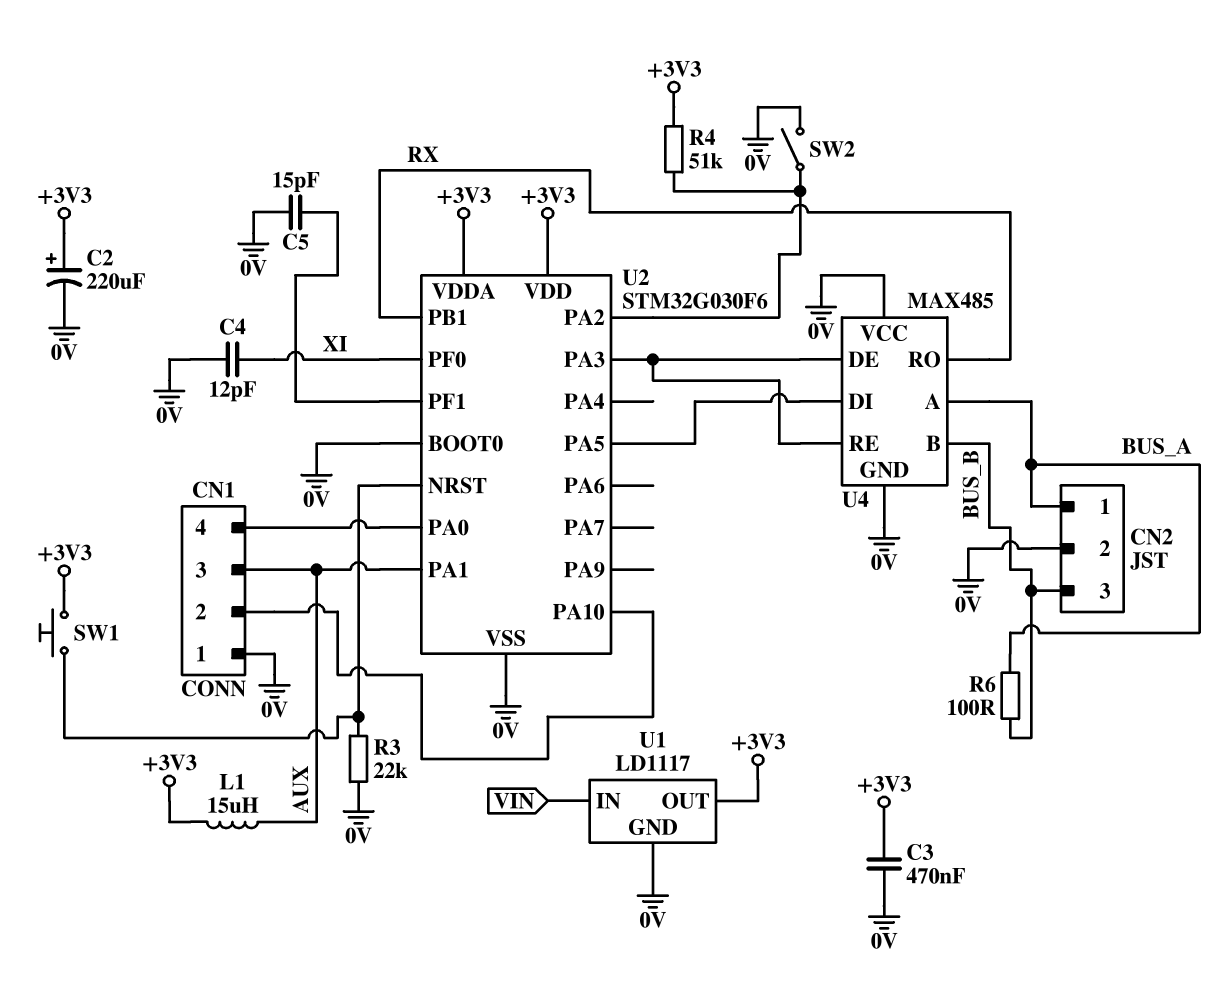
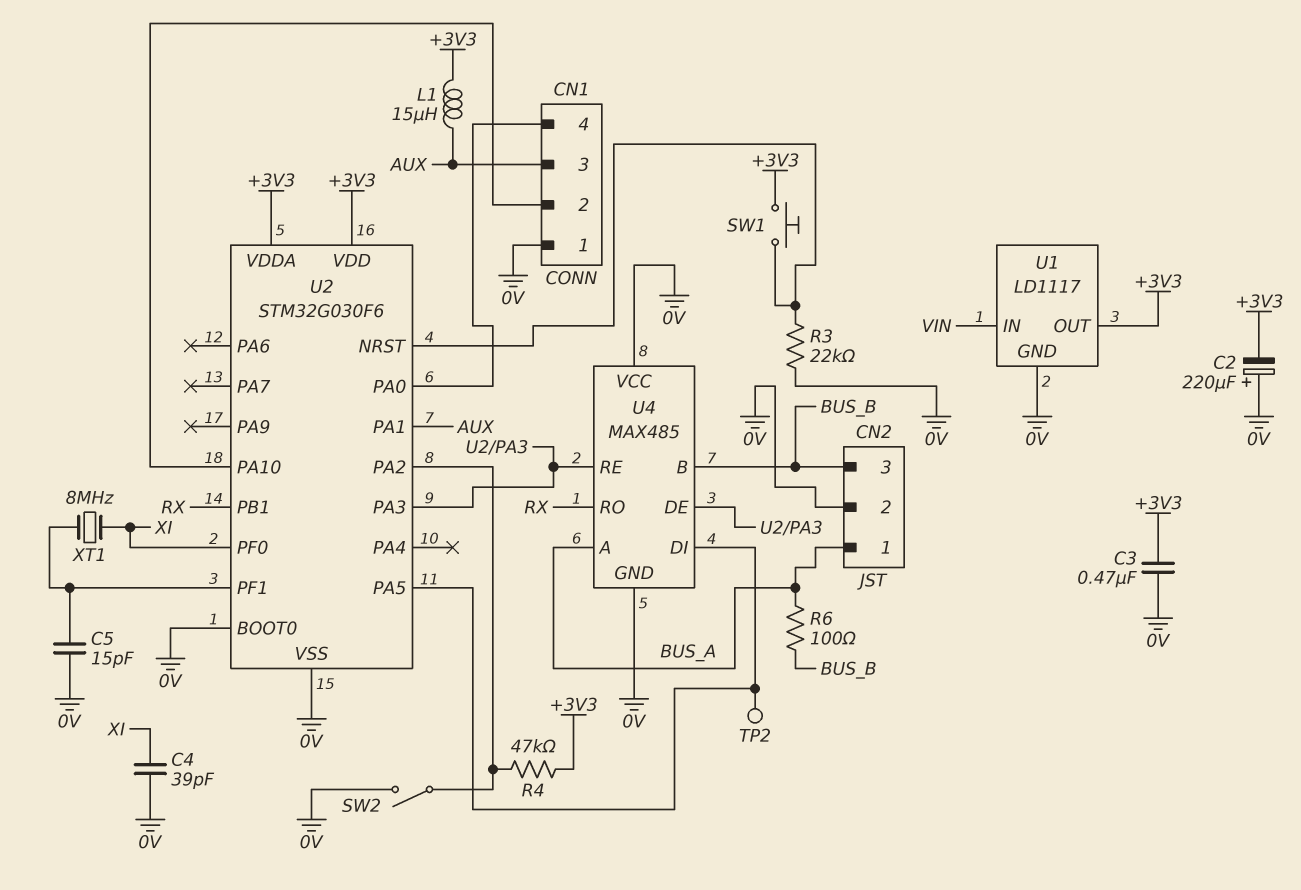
C2: 220uF (plus +3V3, minus 0V) -> 220uF (plus 0V, minus +3V3)
C4: 12pF (0V, XI) -> 39pF (0V, XI)
R4: 51k (+3V3, U2/PA2) -> 47k (+3V3, U2/PA2)
TP2: none -> test point (U2/PA5)
XT1: none -> 8MHz (U2/PF1, XI)

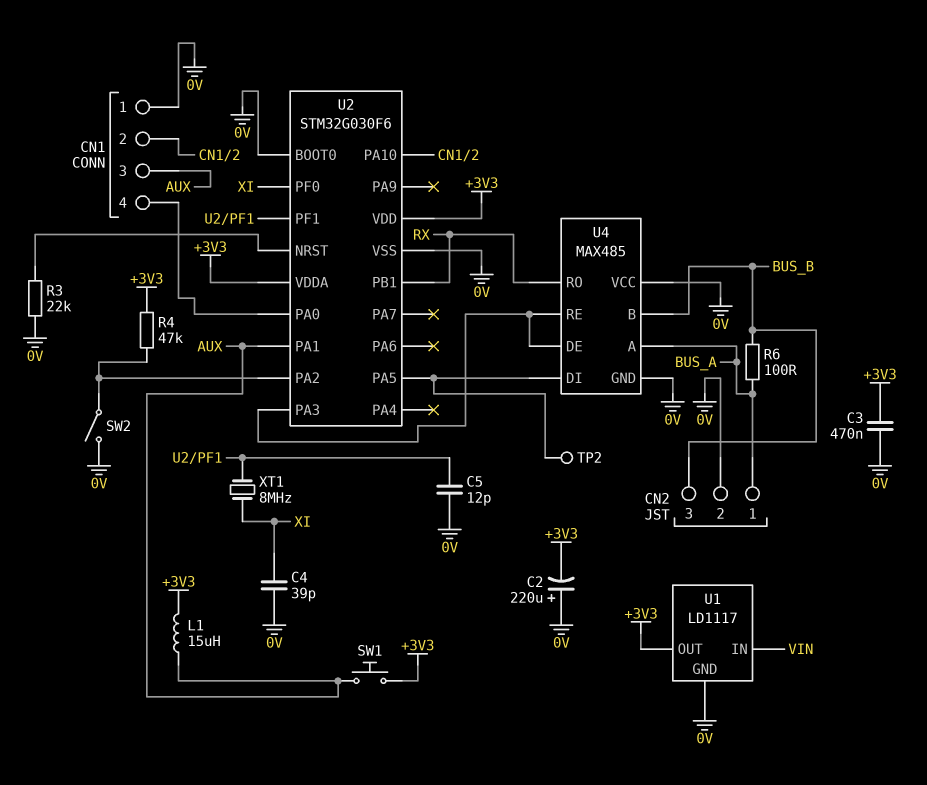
C5: 15pF (0V, U2/PF1) -> 12pF (0V, U2/PF1)
SW1: button (+3V3, U2/NRST) -> button (+3V3, AUX)

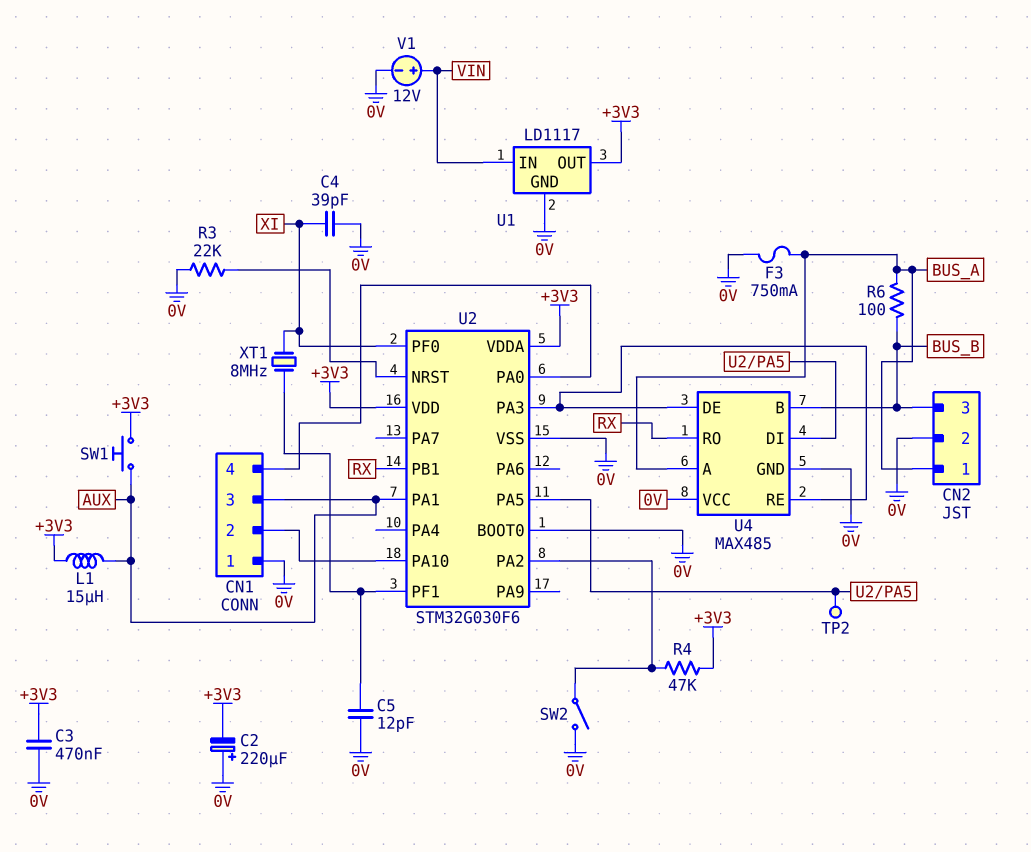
F3: none -> 750mA (0V, BUS_A)
V1: none -> 12V (plus VIN, minus 0V)

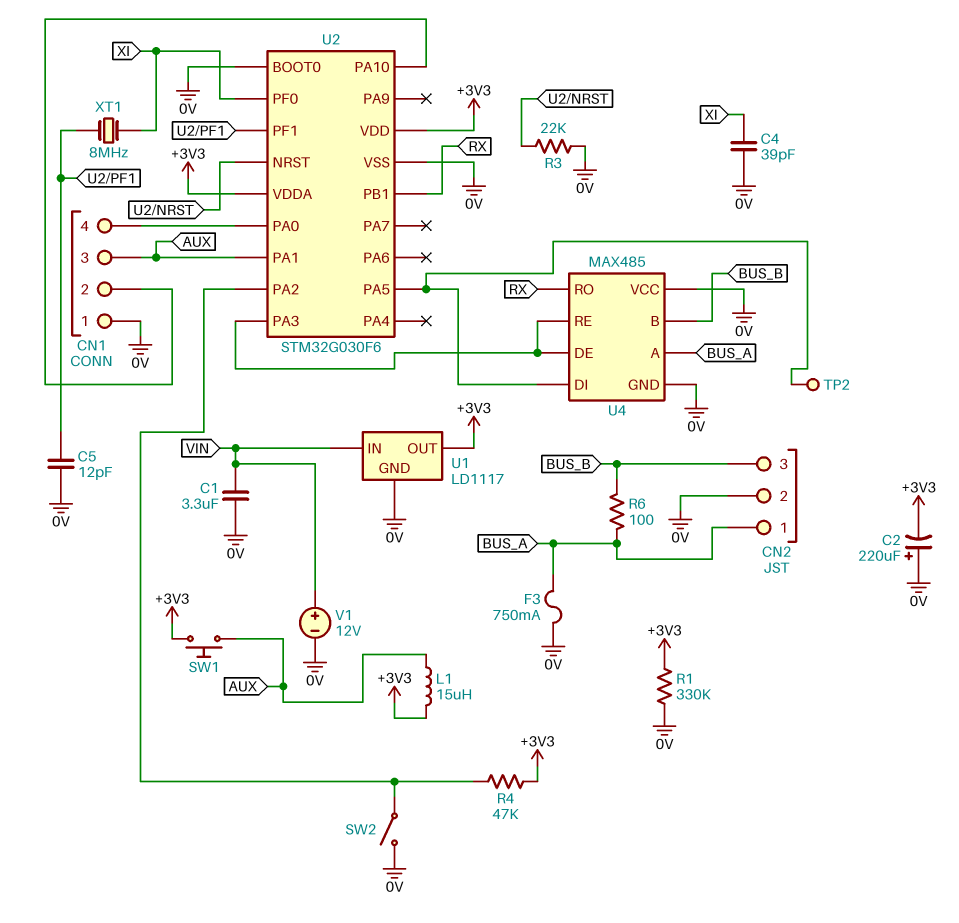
C1: none -> 3.3uF (0V, VIN)
C3: 470nF (+3V3, 0V) -> none
R1: none -> 330k (+3V3, 0V)

